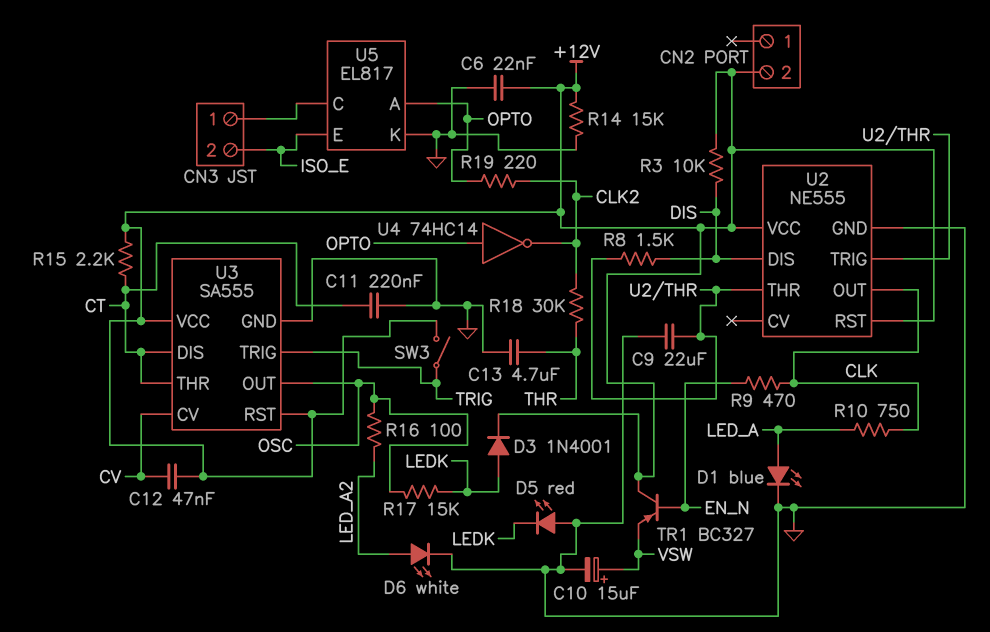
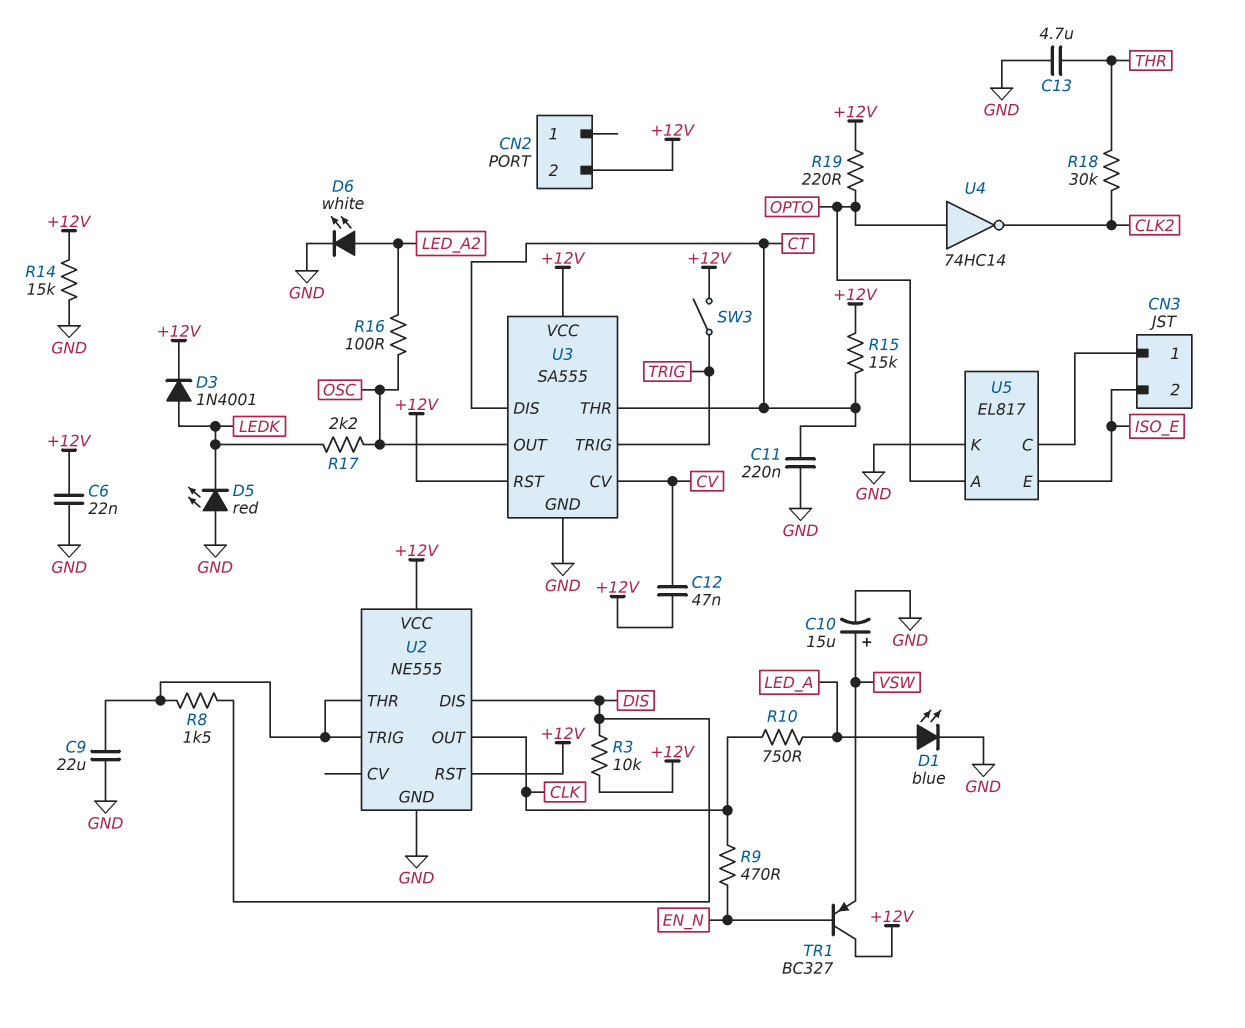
R15: 2.2k (+12V, CT) -> 15k (+12V, CT)
R17: 15k (LEDK, OSC) -> 2.2k (LEDK, OSC)
R19: 220 (CLK2, OPTO) -> 220 (+12V, OPTO)

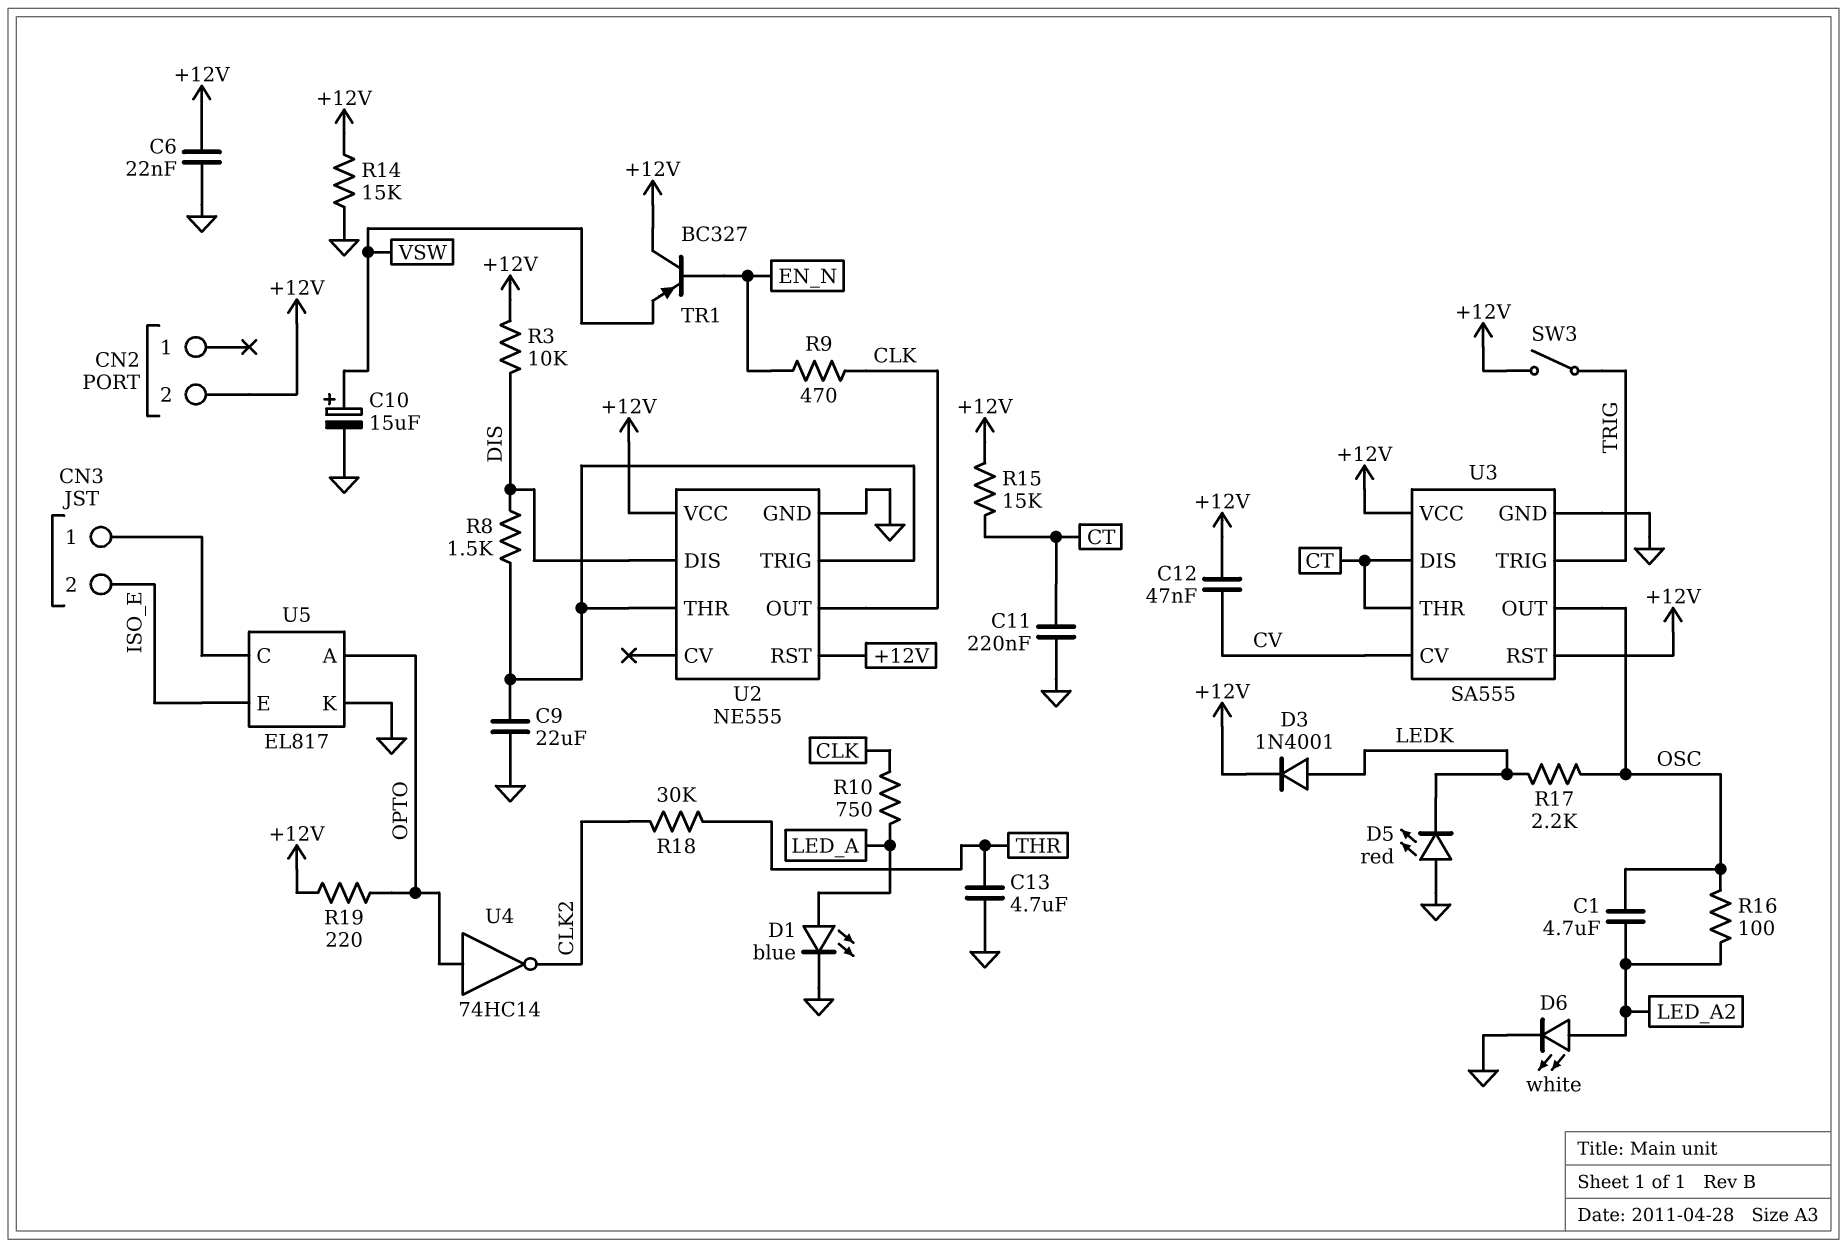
C1: none -> 4.7uF (LED_A2, OSC)

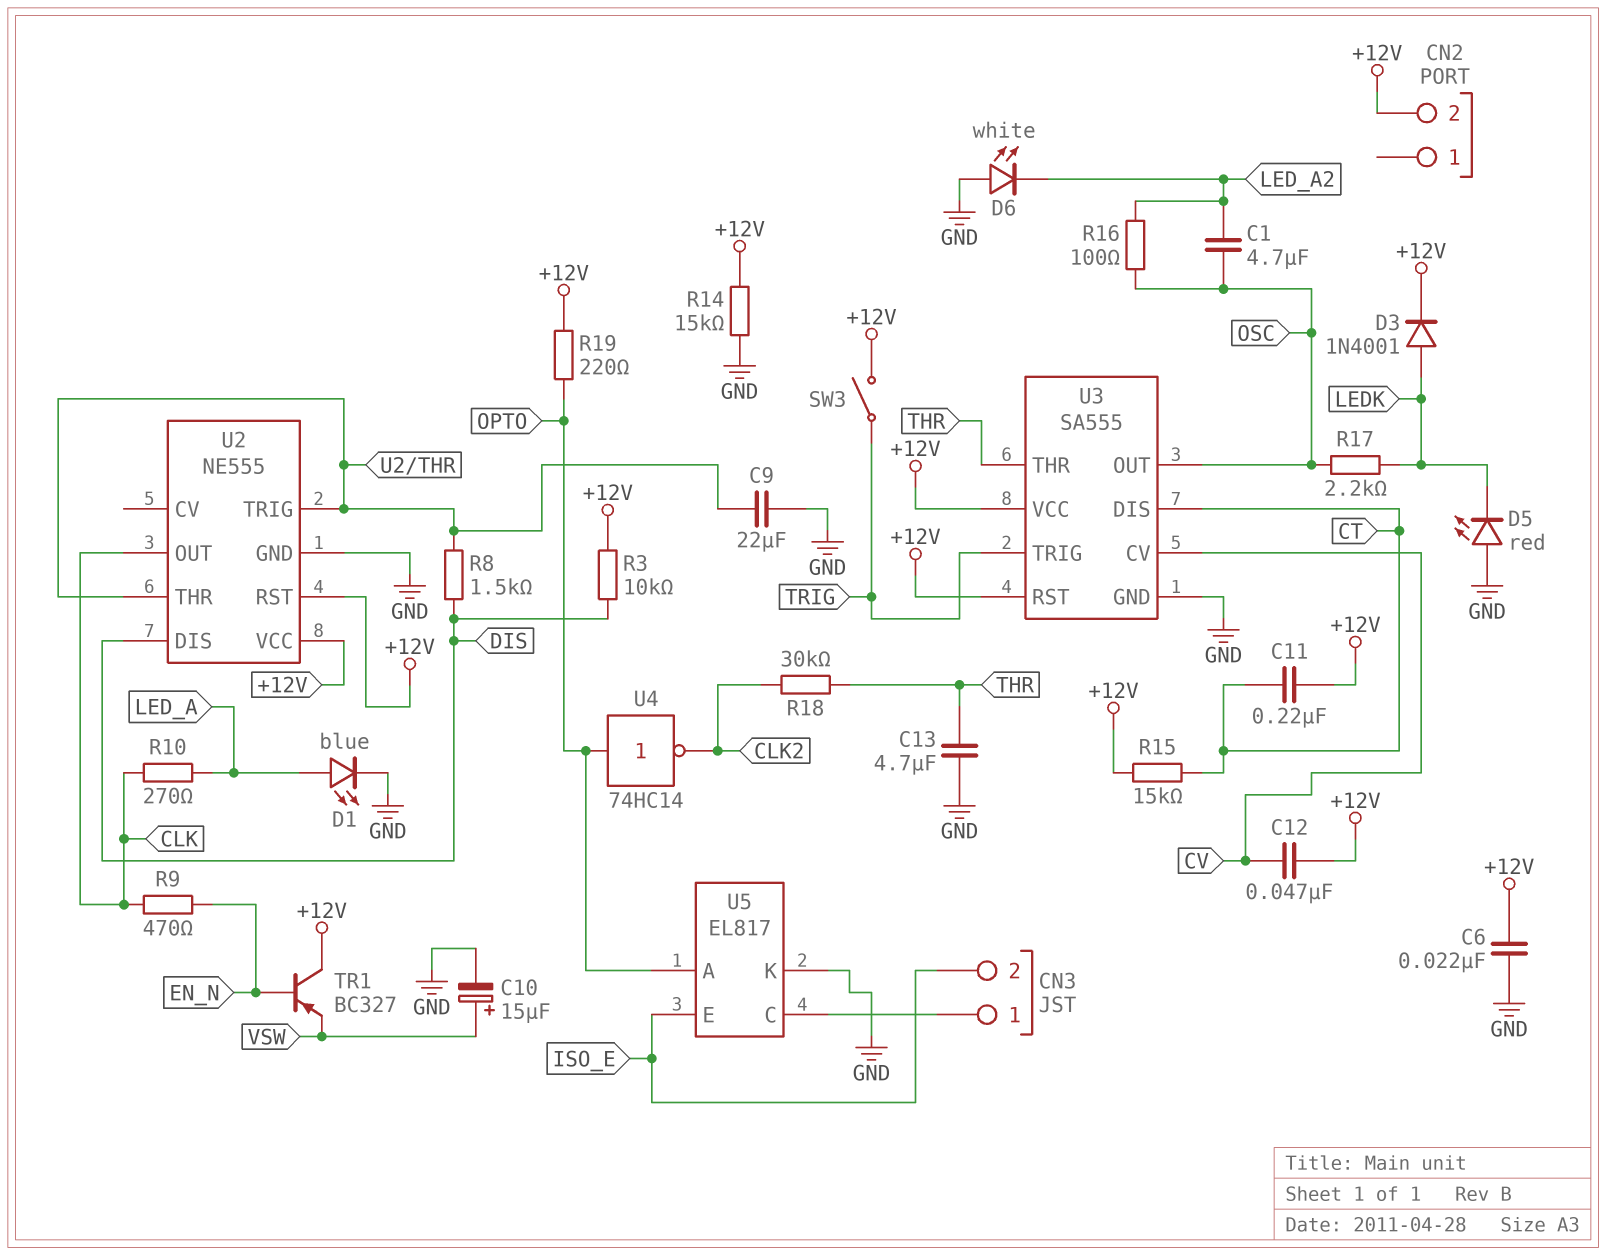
C11: 220nF (CT, GND) -> 220nF (+12V, CT)
D6: LED white (A LED_A2, K GND) -> LED white (A GND, K LED_A2)
R10: 750 (CLK, LED_A) -> 270 (CLK, LED_A)
U3 pin THR: CT -> THR

